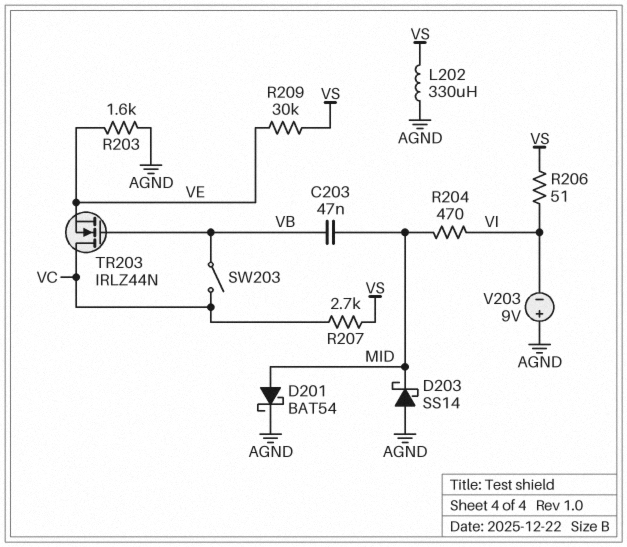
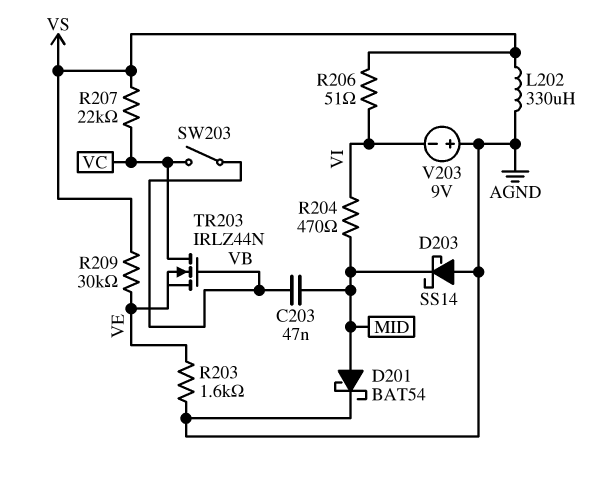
R207: 2.7k (VC, VS) -> 22k (VC, VS)

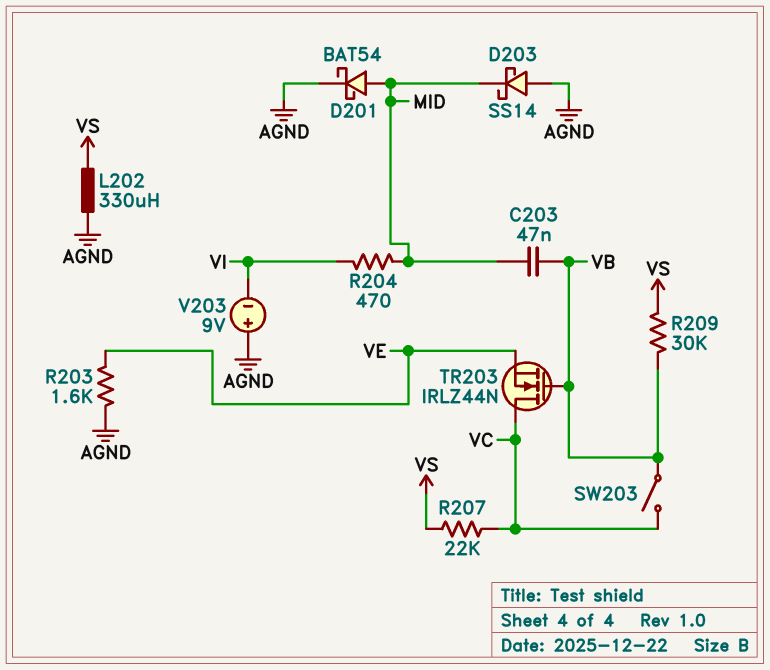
R206: 51 (VI, VS) -> none
R209: 30k (VE, VS) -> 30k (VB, VS)

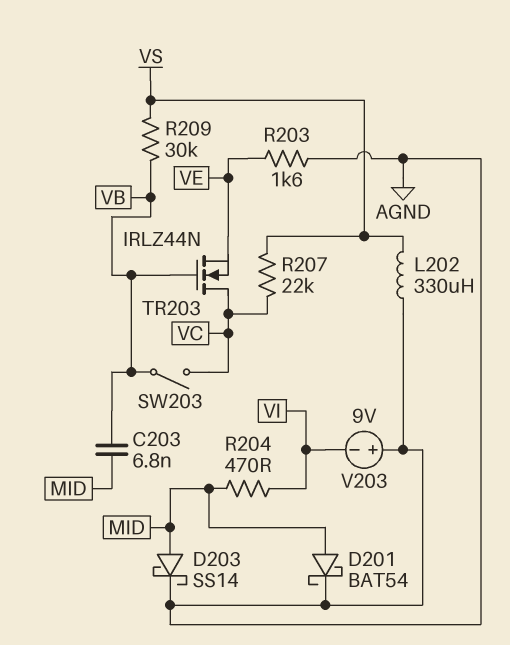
C203: 47nF (MID, VB) -> 6.8nF (MID, VB)
D203: schottky SS14 (A AGND, K MID) -> schottky SS14 (A MID, K AGND)

